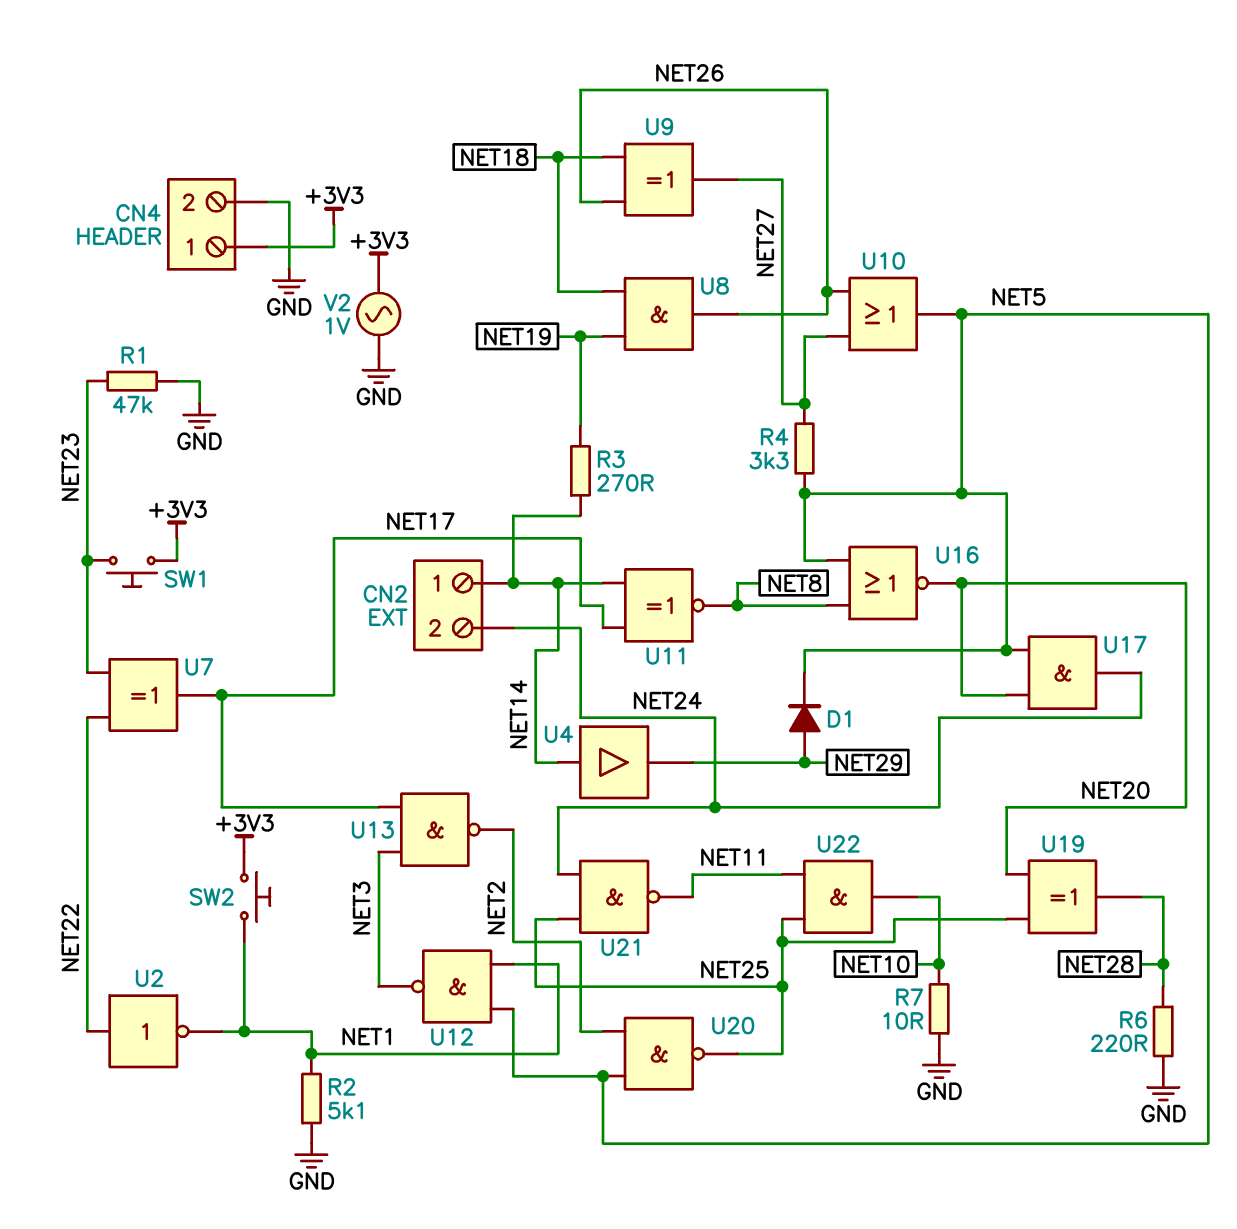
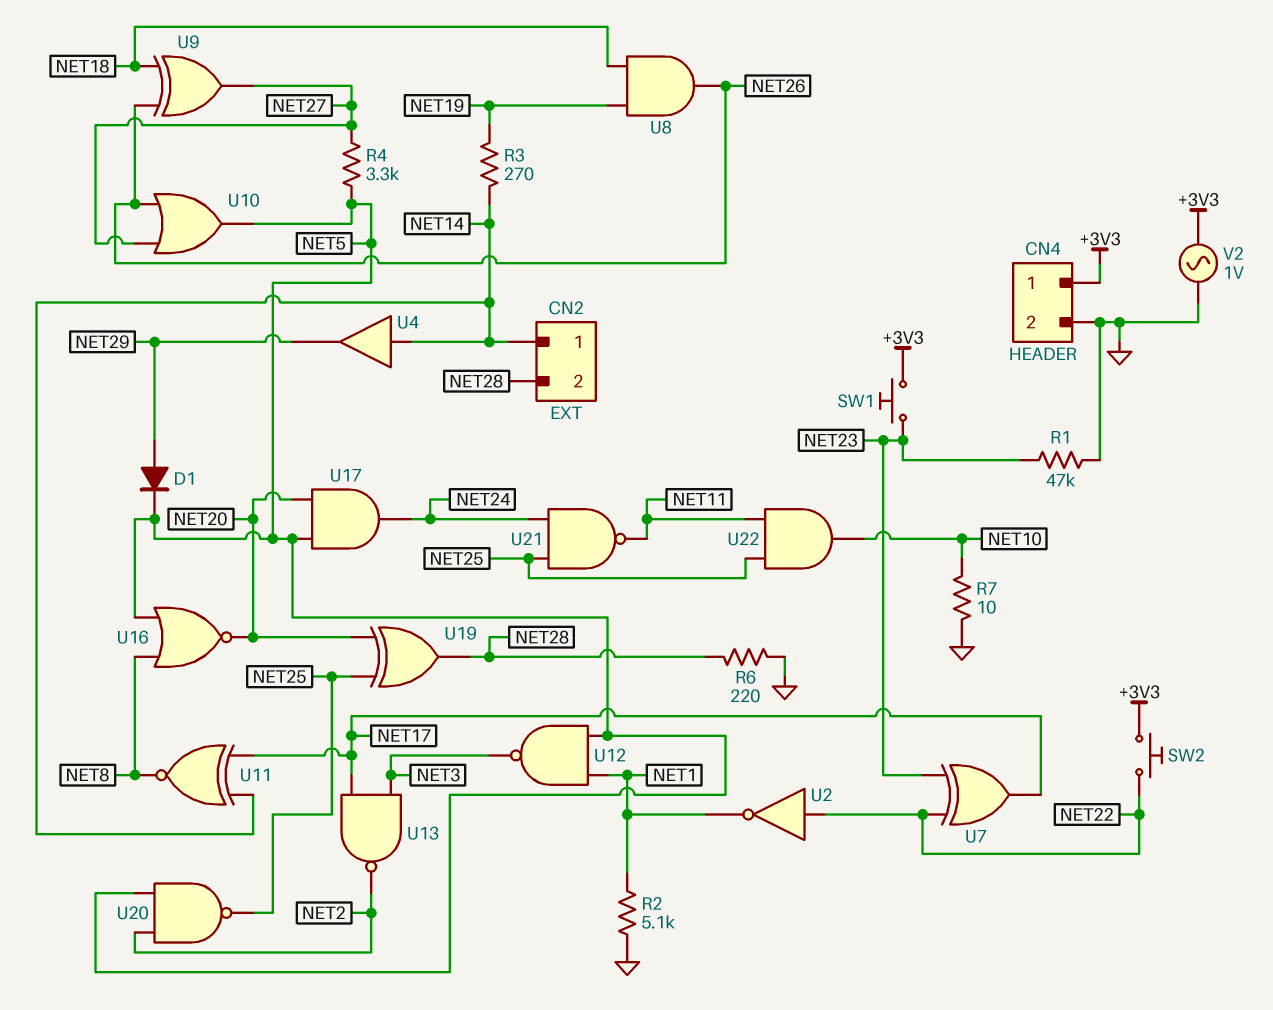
CN2 pin 2: NET24 -> NET28
SW2: button (+3V3, NET1) -> button (+3V3, NET22)

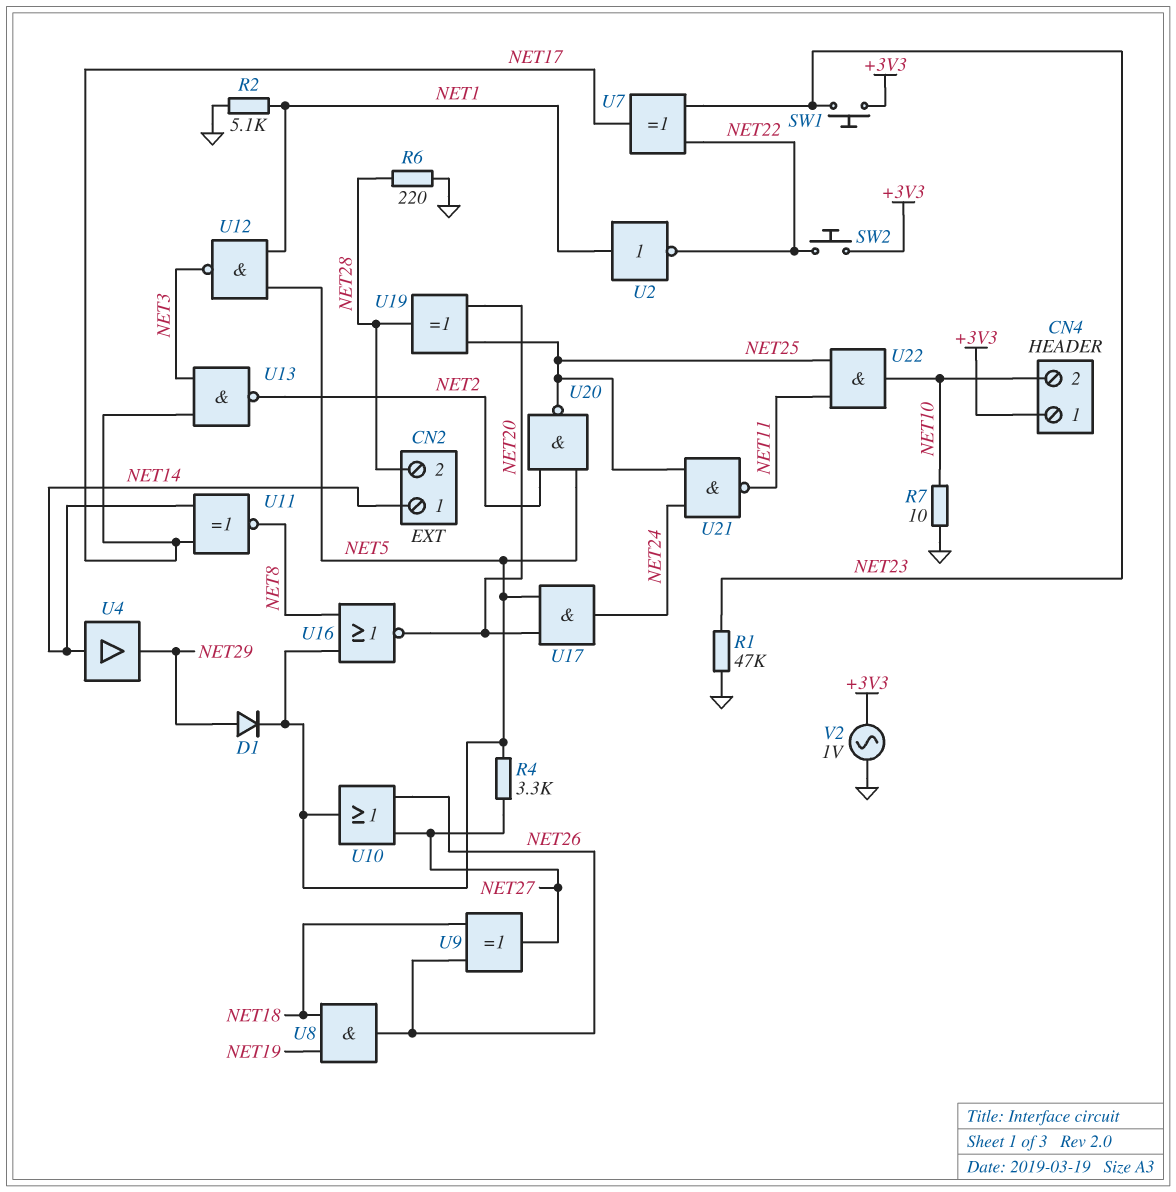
CN4 pin 2: GND -> NET10
R3: 270 (NET14, NET19) -> none
U2: NOT (in NET22, out NET1) -> NOT (in NET1, out NET22)

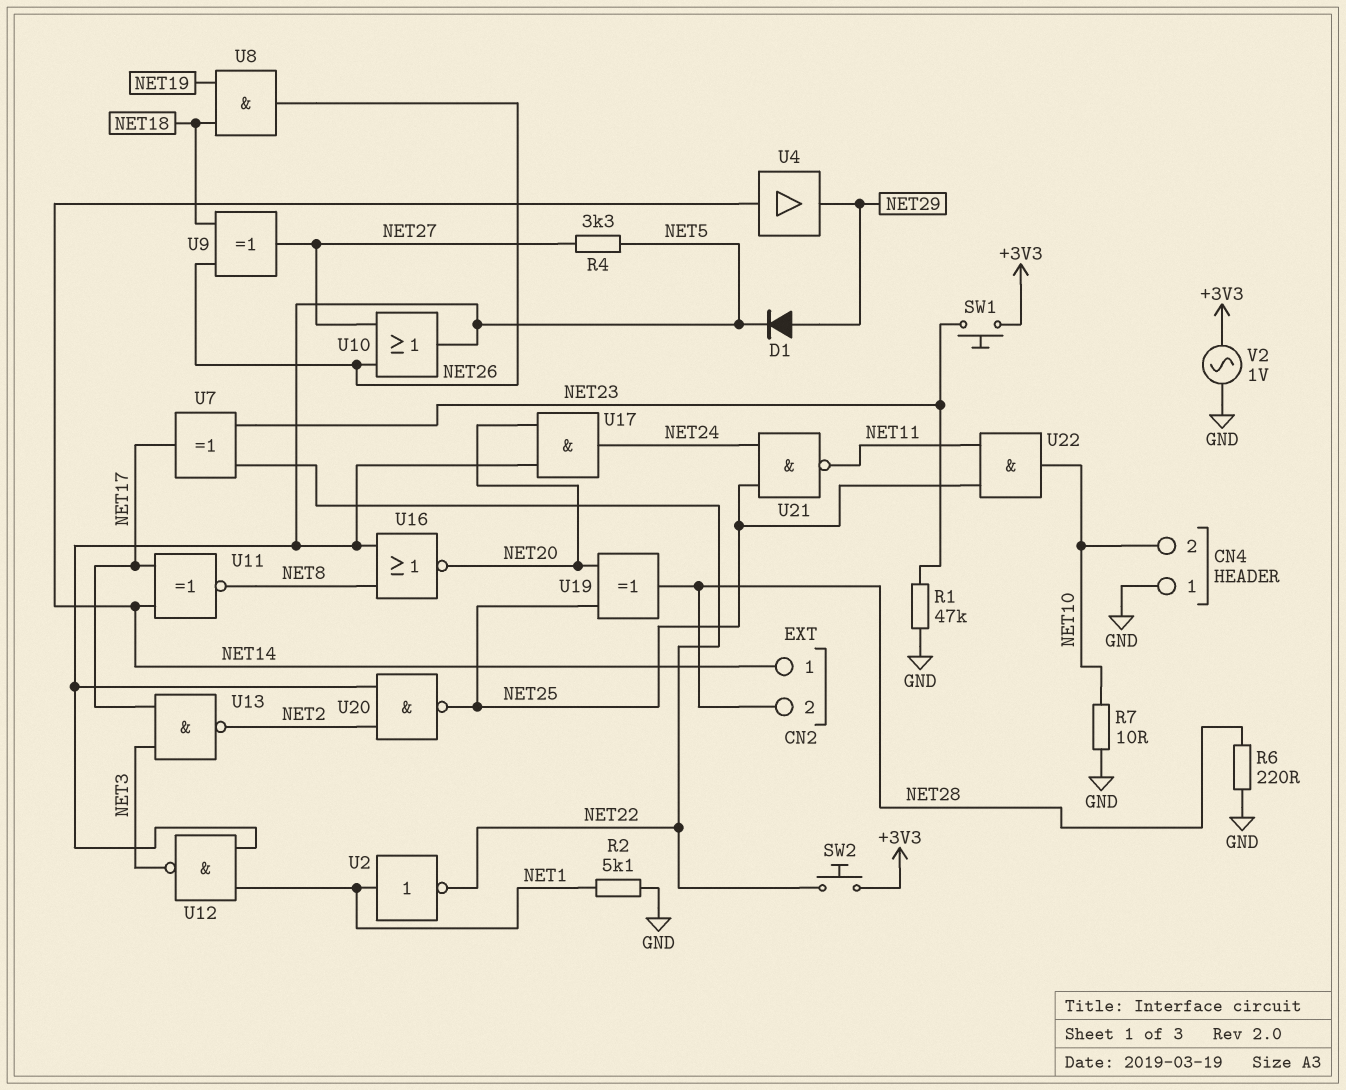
CN4 pin 1: +3V3 -> GND

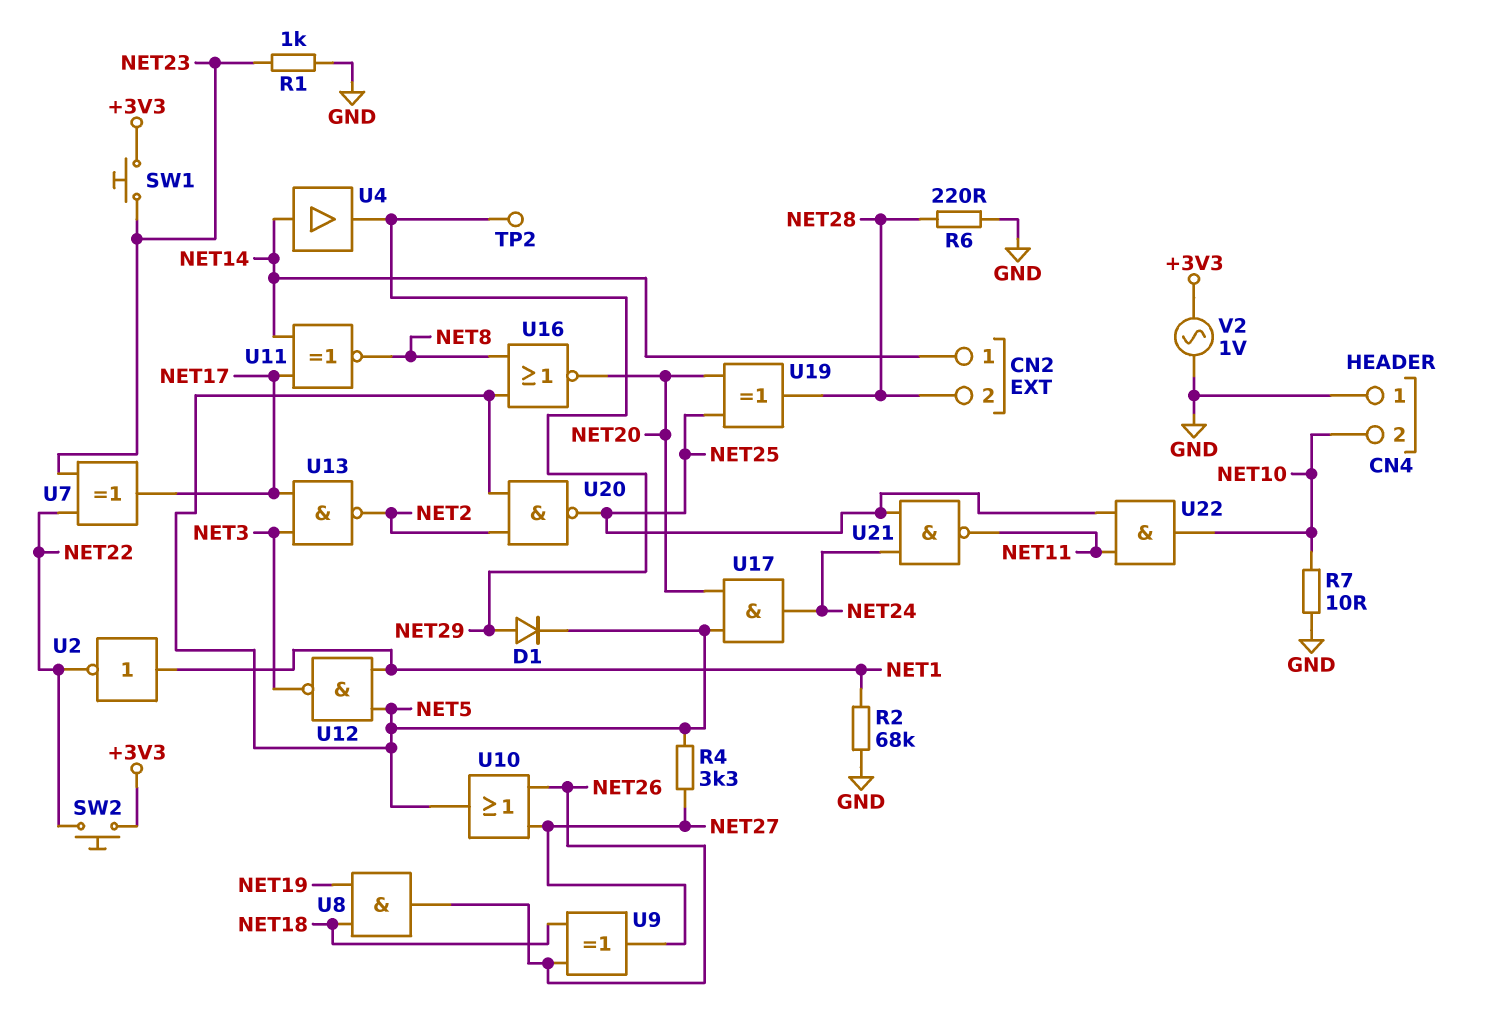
R1: 47k (GND, NET23) -> 1k (GND, NET23)
R2: 5.1k (GND, NET1) -> 68k (GND, NET1)
TP2: none -> test point (NET29)

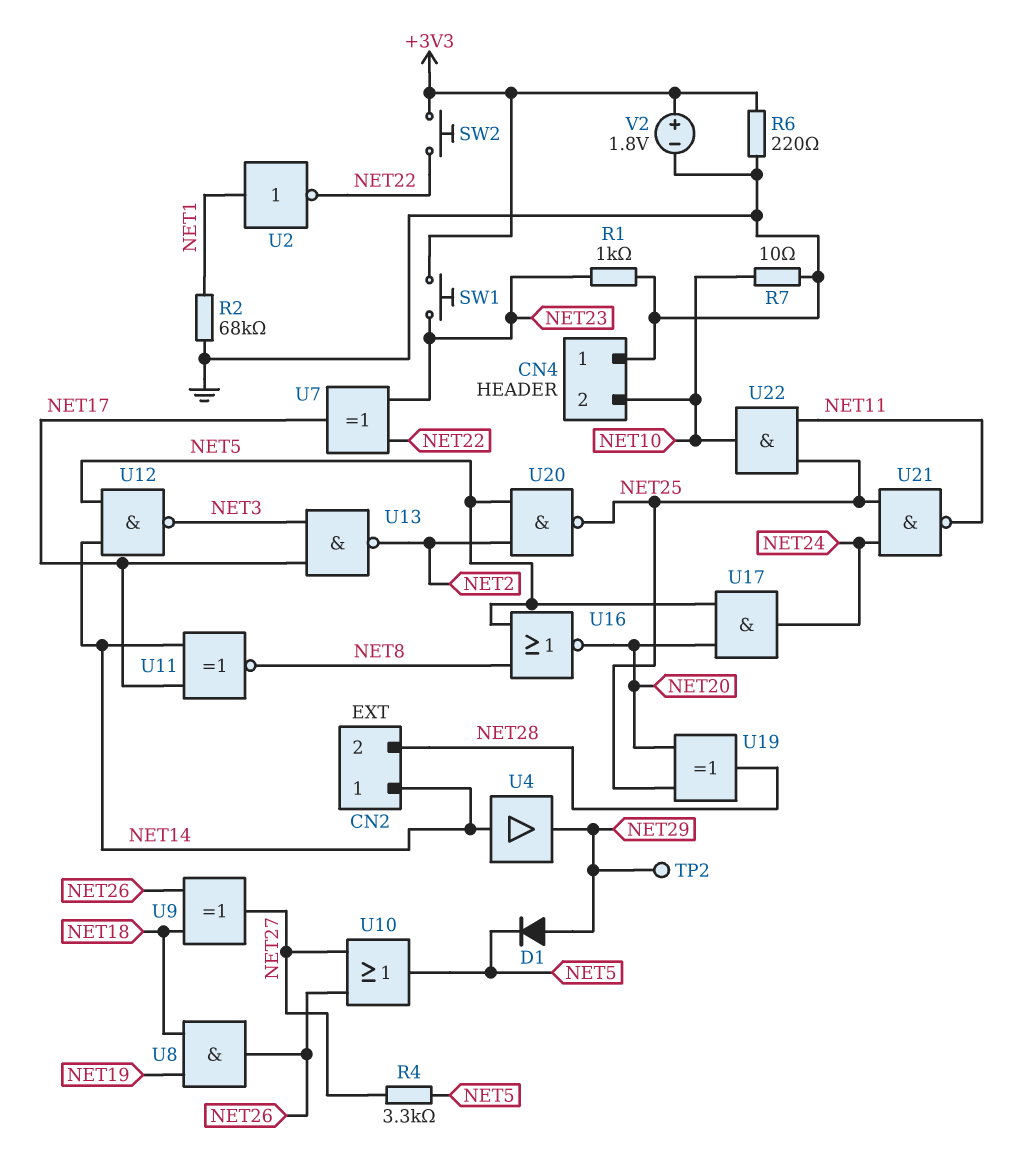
R6: 220 (GND, NET28) -> 220 (+3V3, GND)
U12: NAND (in NET1, in NET5, out NET3) -> NAND (in NET5, in NET14, out NET3)
V2: AC 1V (+3V3, GND) -> 1.8V (plus +3V3, minus GND)

